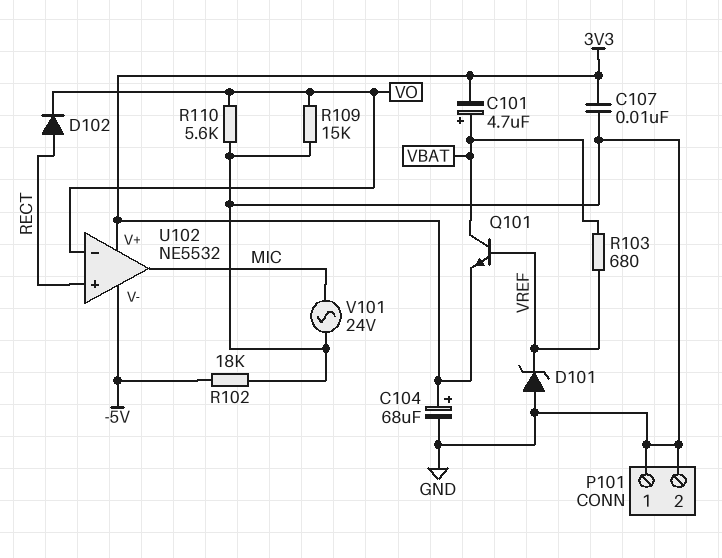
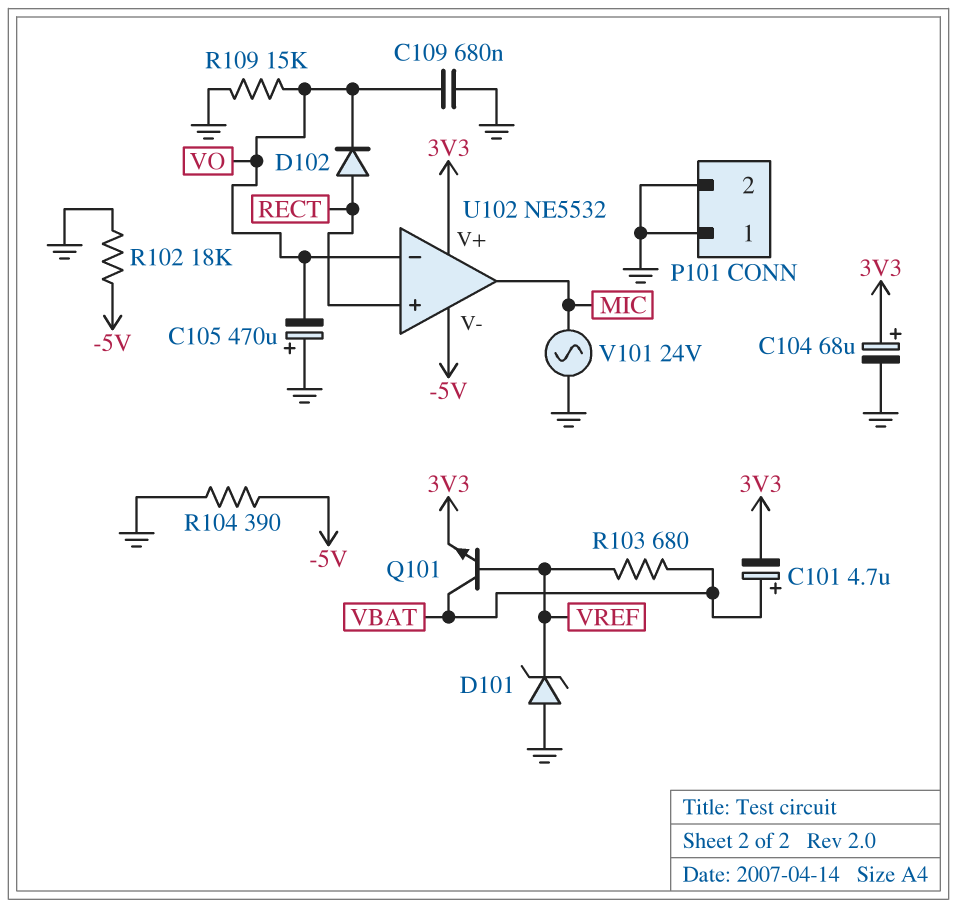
C105: none -> 470uF (plus GND, minus VO)
C107: 10nF (3V3, GND) -> none
C109: none -> 680nF (GND, VO)
R104: none -> 390 (-5V, GND)
R110: 5.6k (GND, VO) -> none

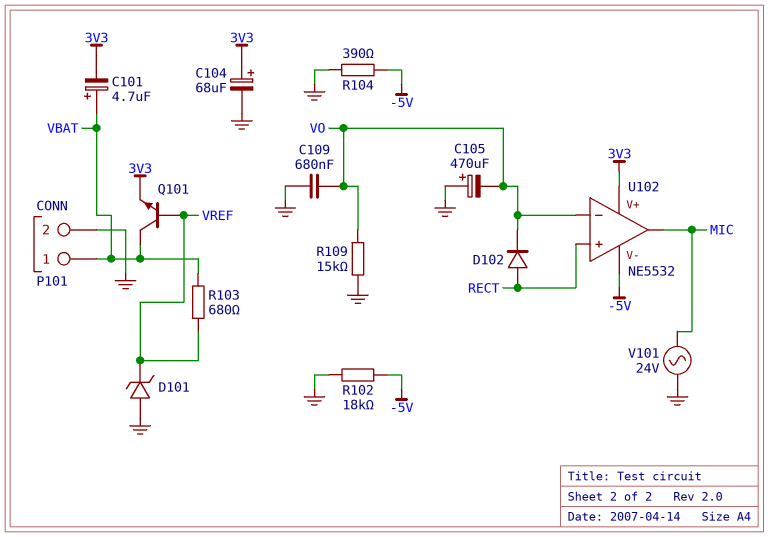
P101 pin 1: GND -> VBAT

